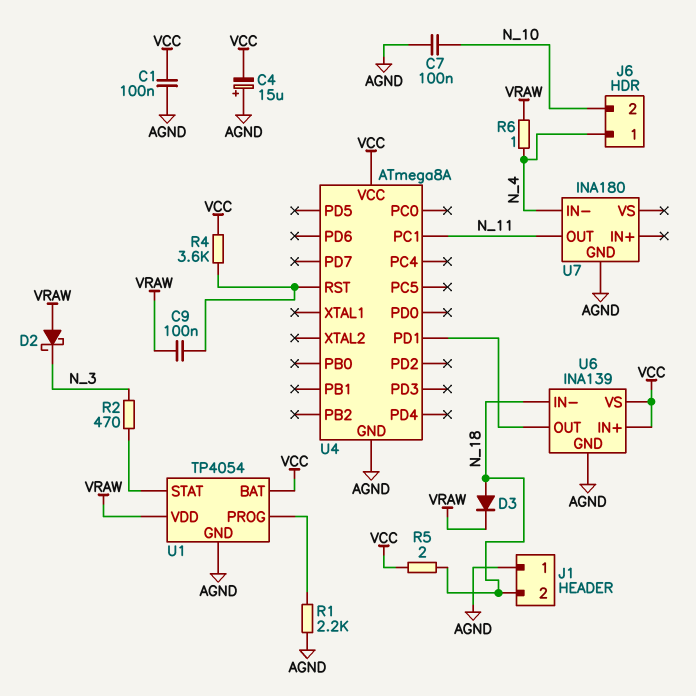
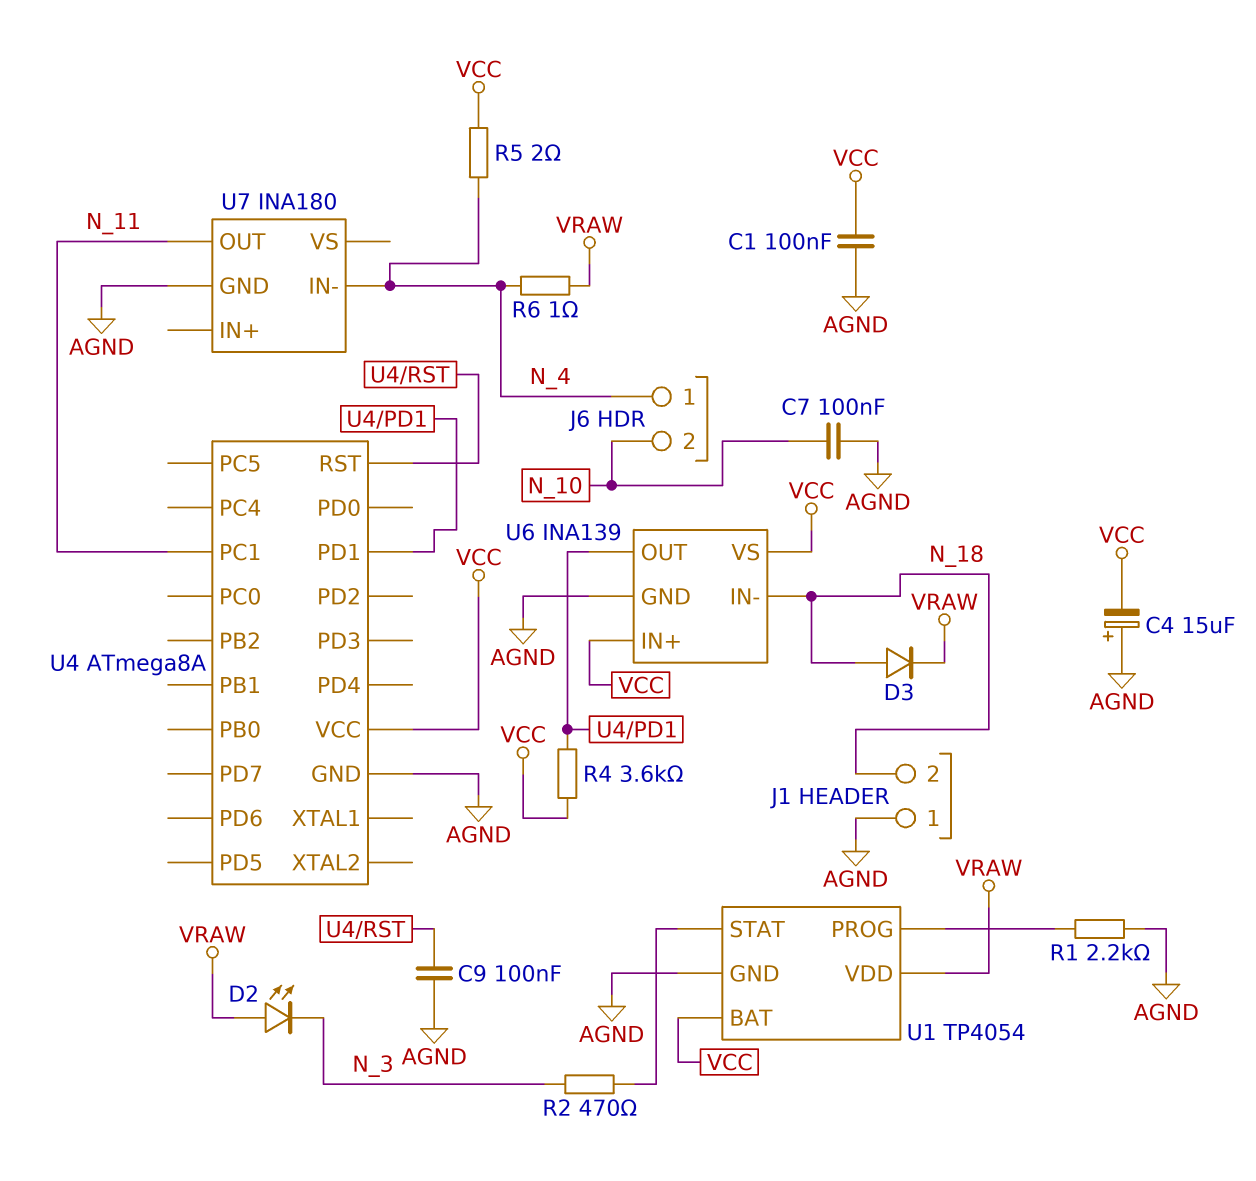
C9: 100nF (U4/RST, VRAW) -> 100nF (AGND, U4/RST)
D2: schottky (A VRAW, K N_3) -> LED (A VRAW, K N_3)
R4: 3.6k (U4/RST, VCC) -> 3.6k (U4/PD1, VCC)
R5: 2 (N_18, VCC) -> 2 (N_4, VCC)

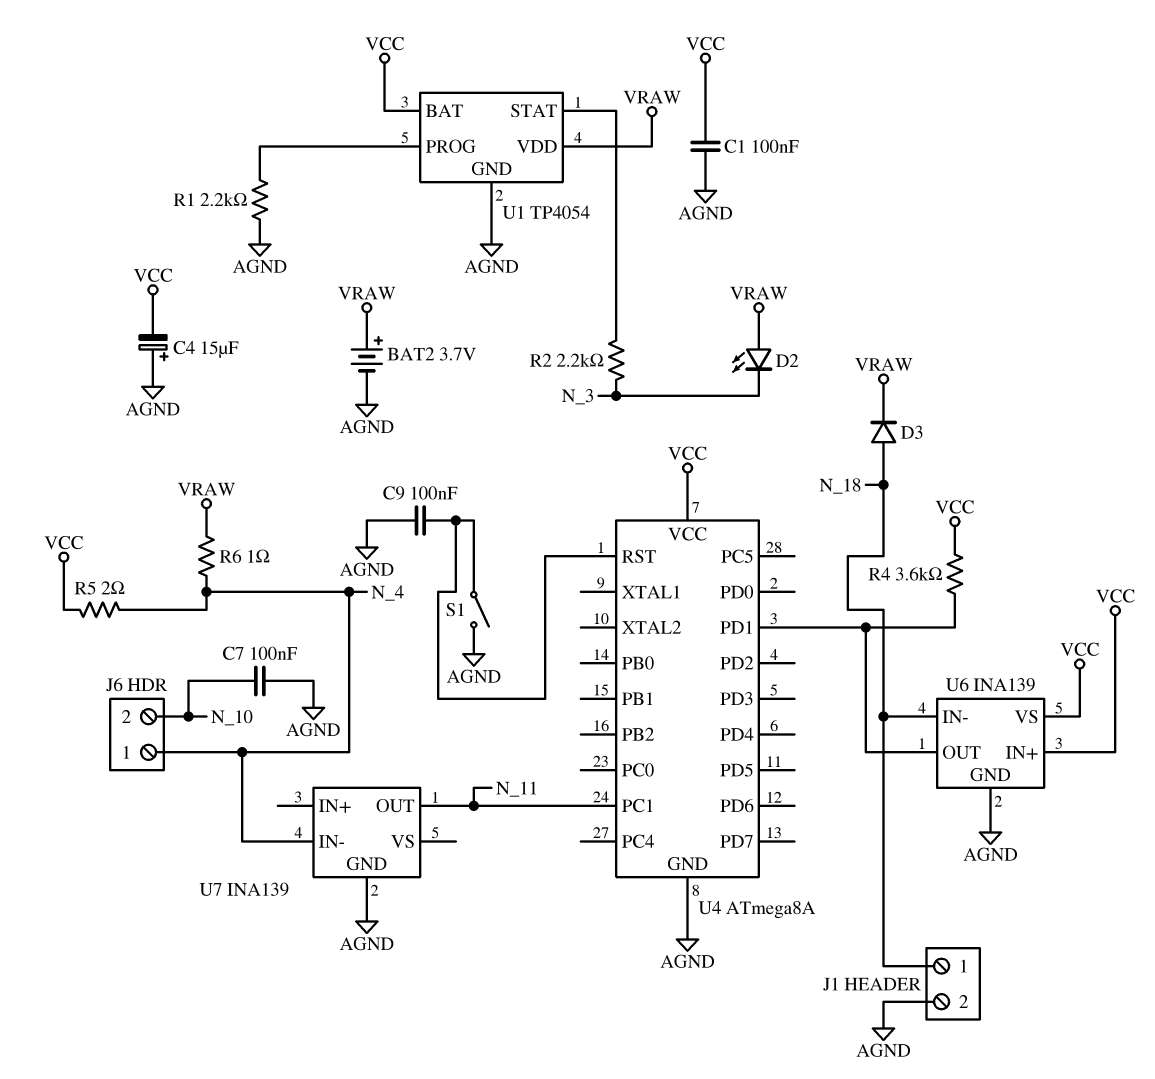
BAT2: none -> 3.7V (plus VRAW, minus AGND)
J1 pin 1: AGND -> N_18
J1 pin 2: N_18 -> AGND
R2: 470 (N_3, U1/STAT) -> 2.2k (N_3, U1/STAT)
S1: none -> switch (AGND, U4/RST)
U7: INA180 -> INA139

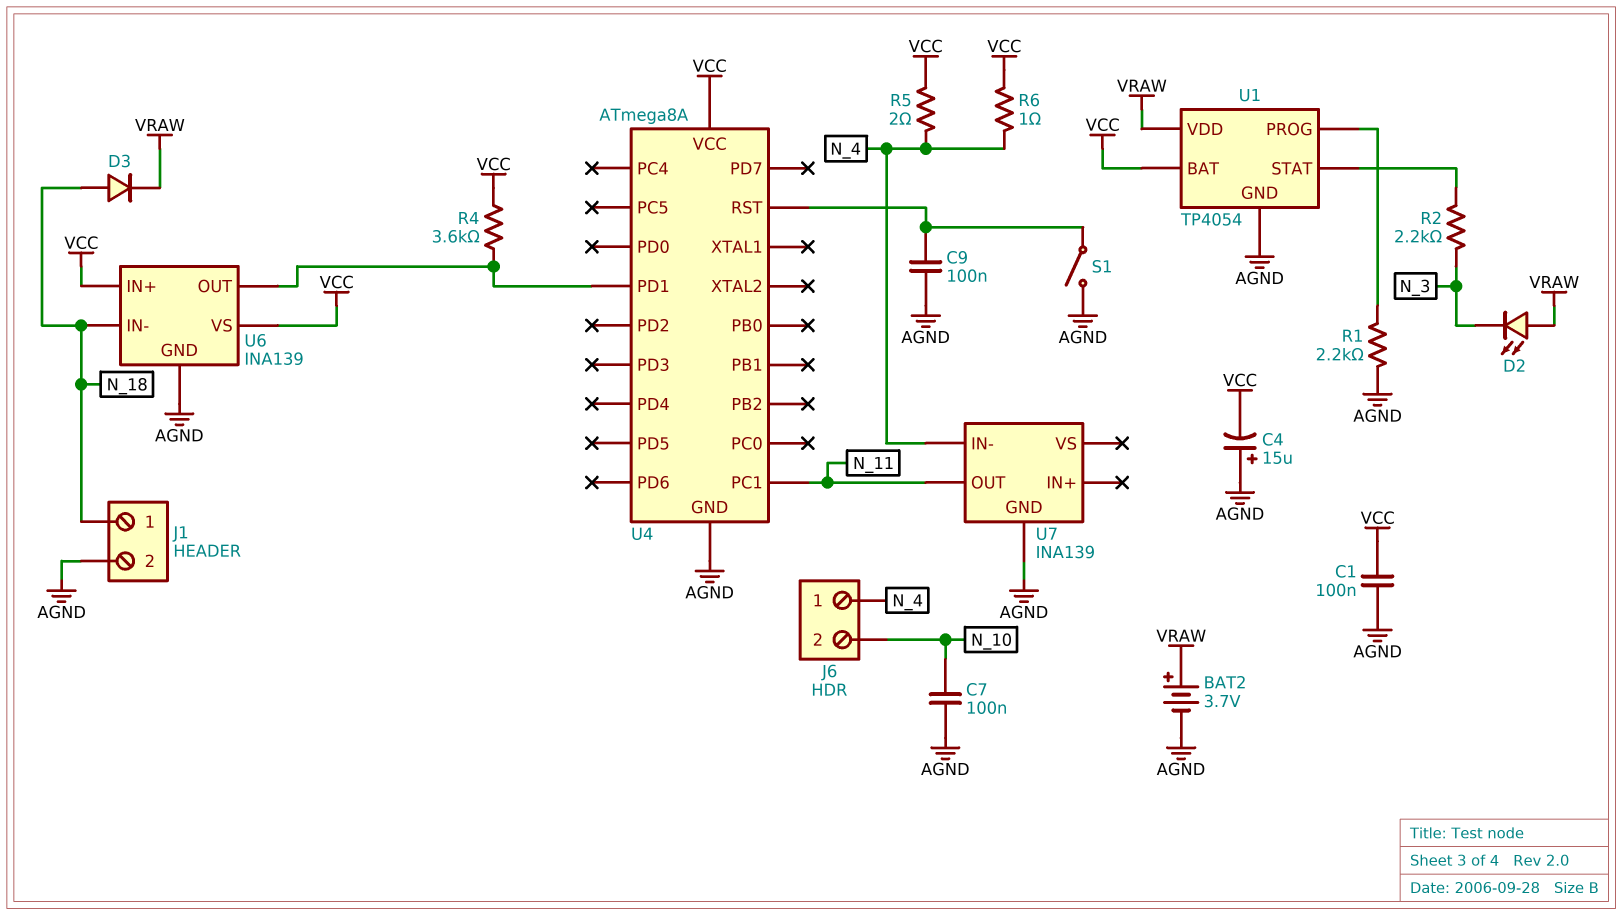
R6: 1 (N_4, VRAW) -> 1 (N_4, VCC)

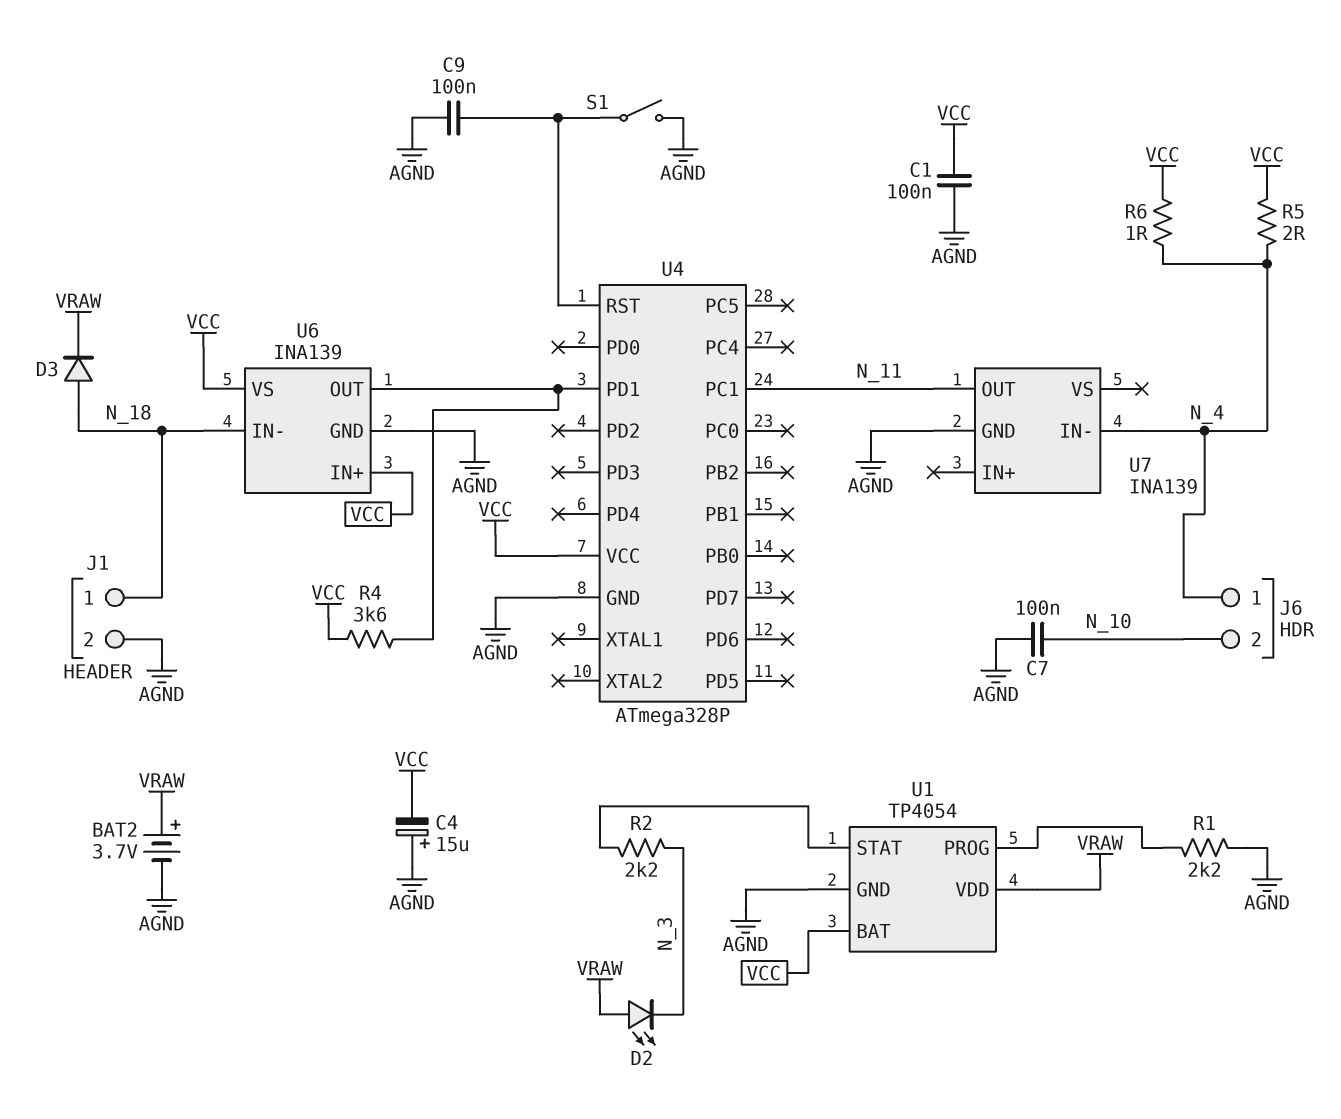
U4: ATmega8A -> ATmega328P

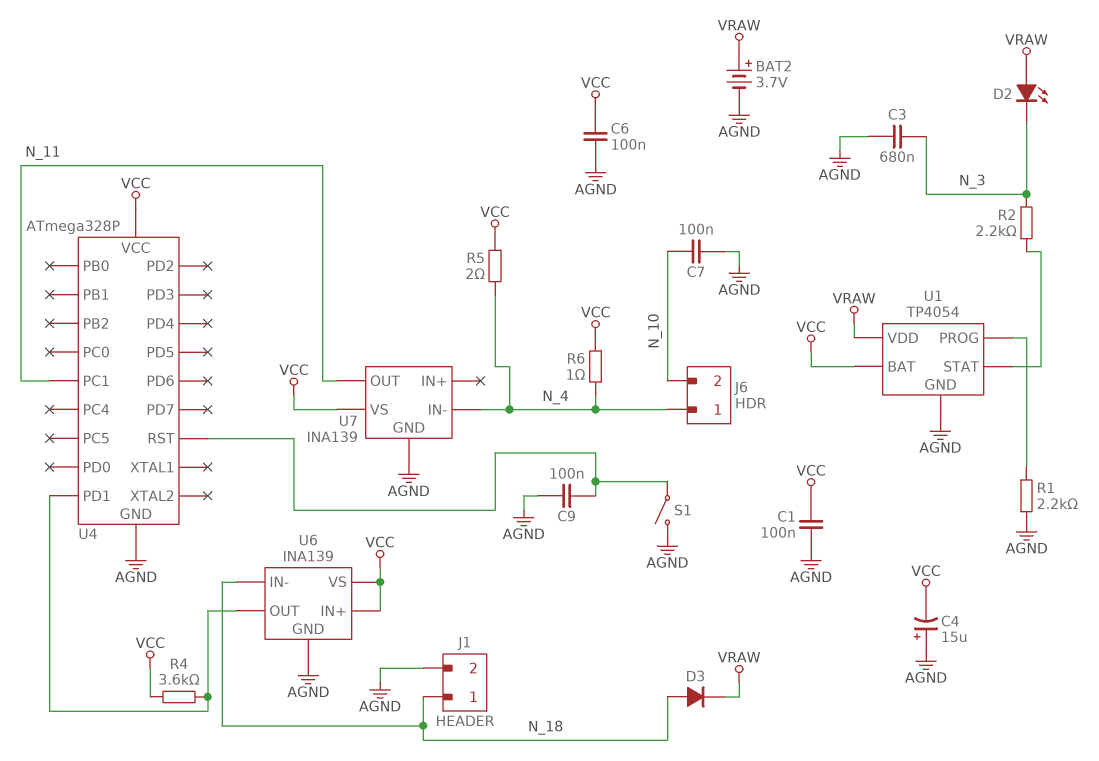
C3: none -> 680nF (AGND, N_3)
C6: none -> 100nF (AGND, VCC)
U7 pin VS: none -> VCC

